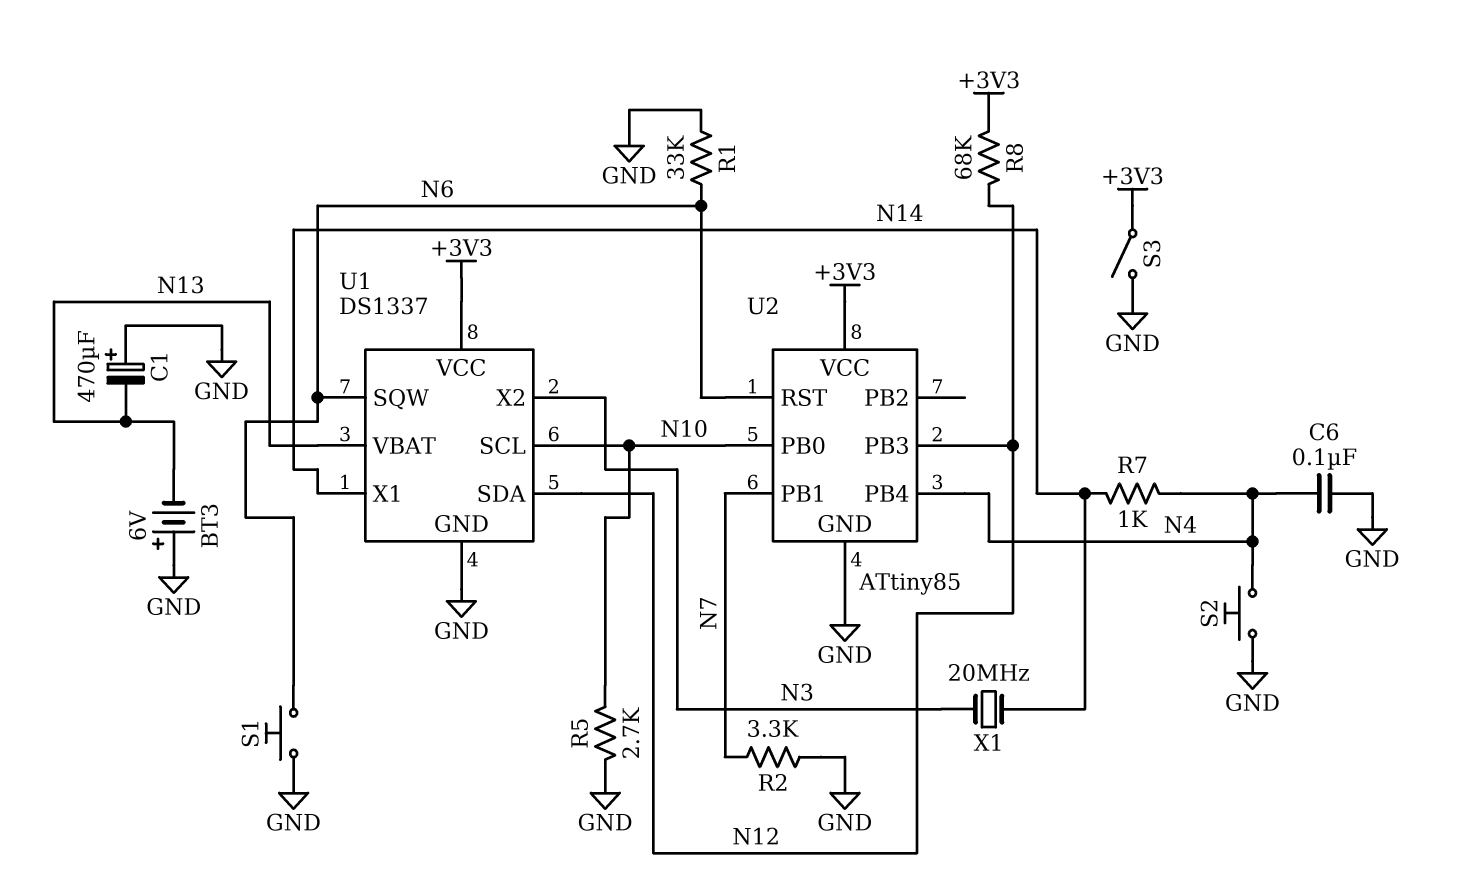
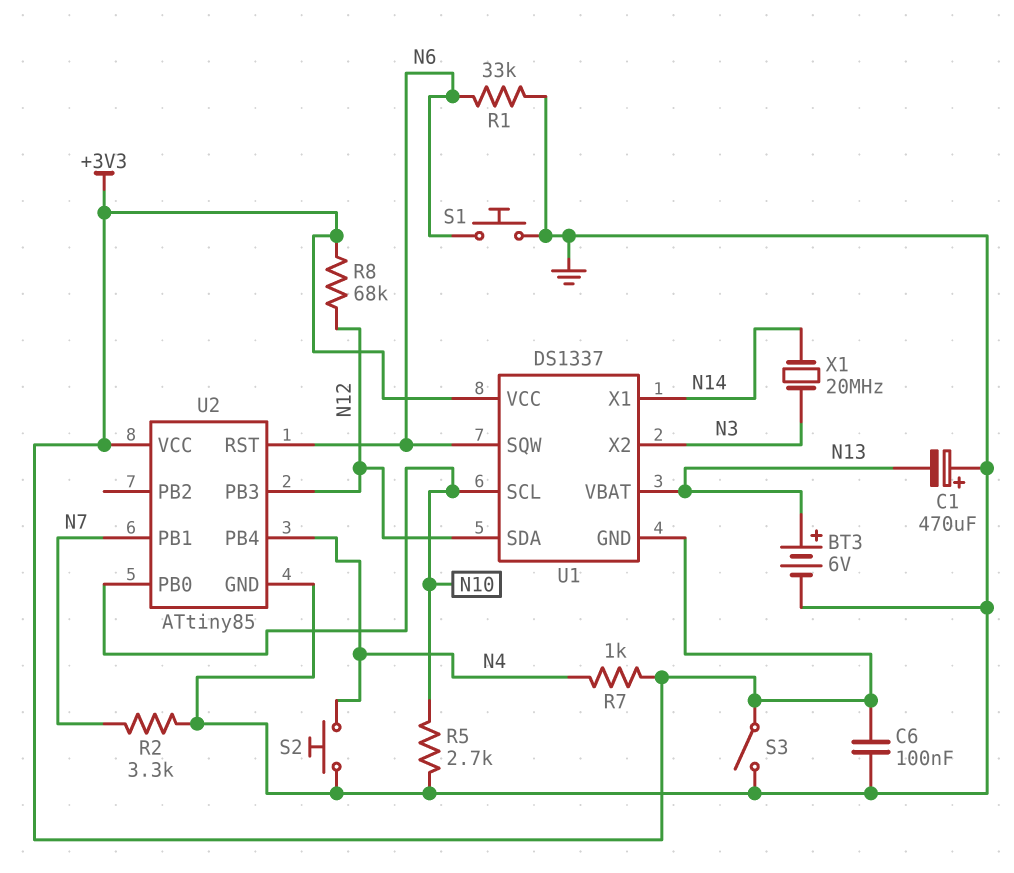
BT3: 6V (plus GND, minus N13) -> 6V (plus N13, minus GND)
C6: 100nF (GND, N4) -> 100nF (+3V3, GND)
R7: 1k (N4, N14) -> 1k (+3V3, N4)
U1 pin GND: GND -> +3V3

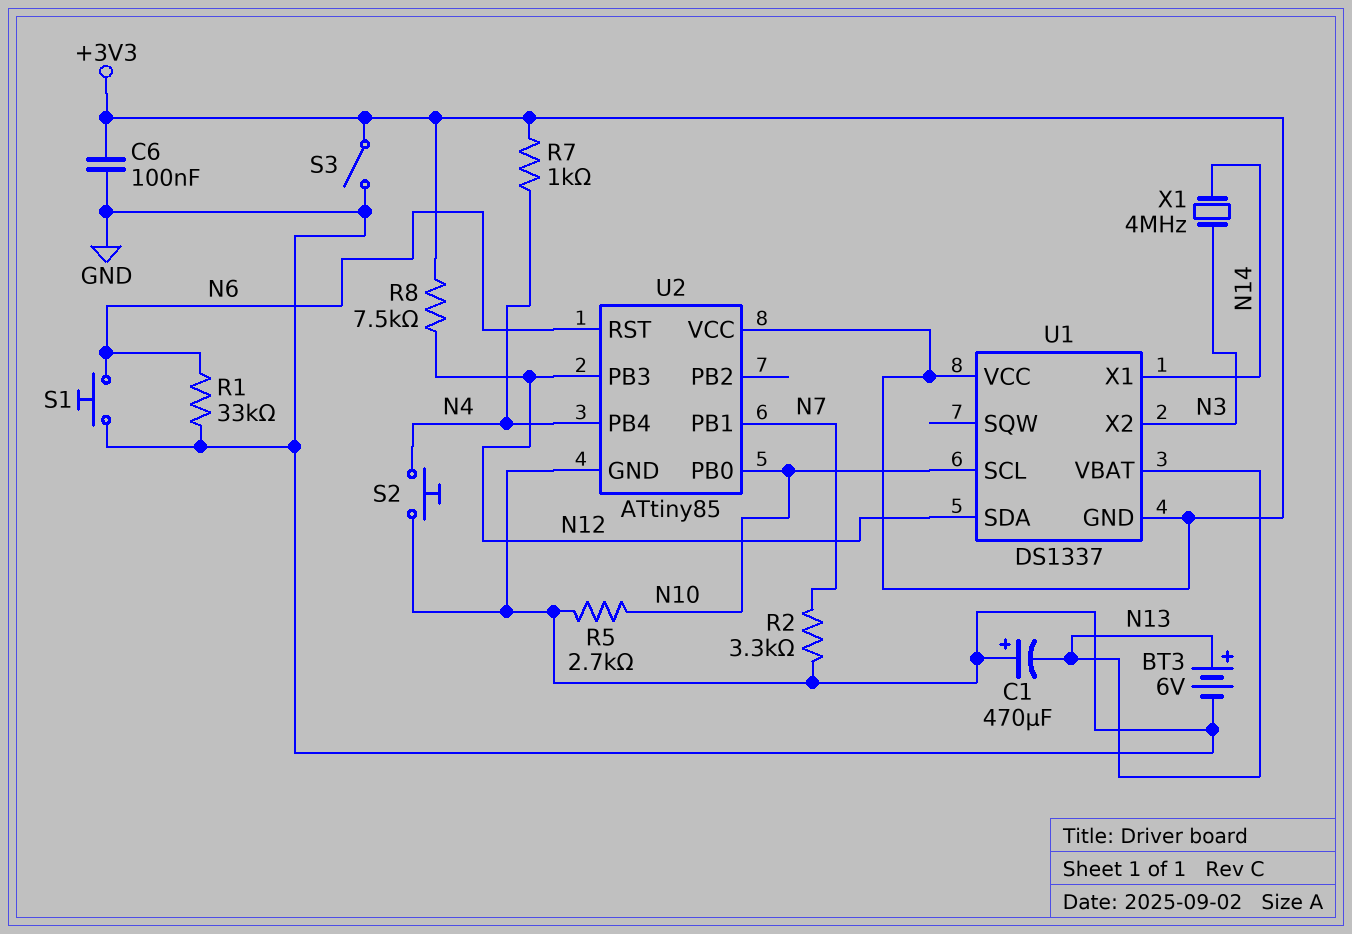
R8: 68k (+3V3, N12) -> 7.5k (+3V3, N12)
U1 pin SQW: N6 -> none
X1: 20MHz (N3, N14) -> 4MHz (N3, N14)

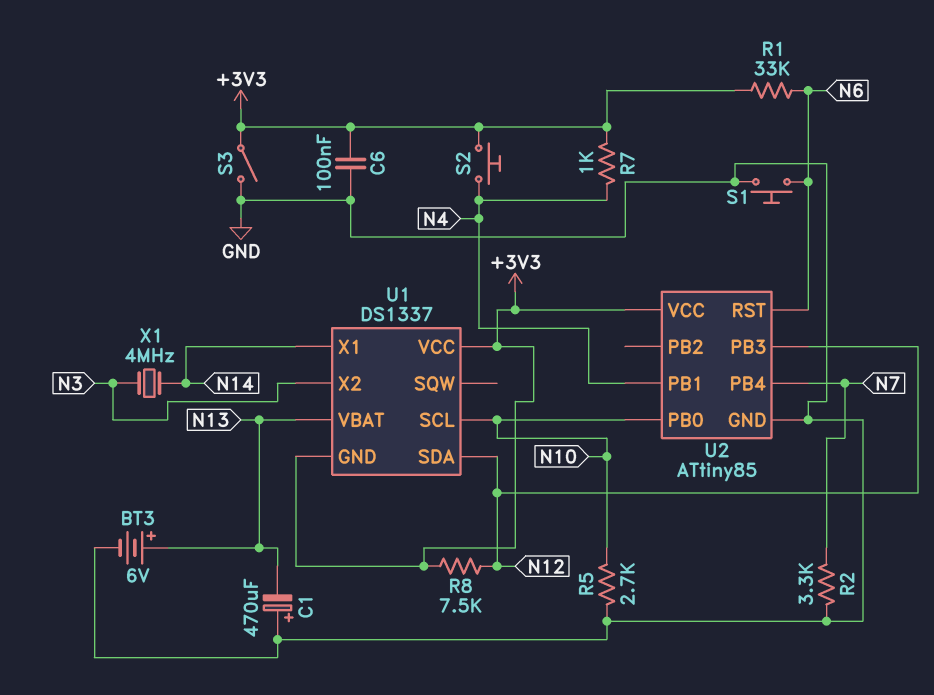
R1: 33k (GND, N6) -> 33k (+3V3, N6)
S2: button (GND, N4) -> button (+3V3, N4)
U2 pin PB1: N7 -> N4
U2 pin PB4: N4 -> N7

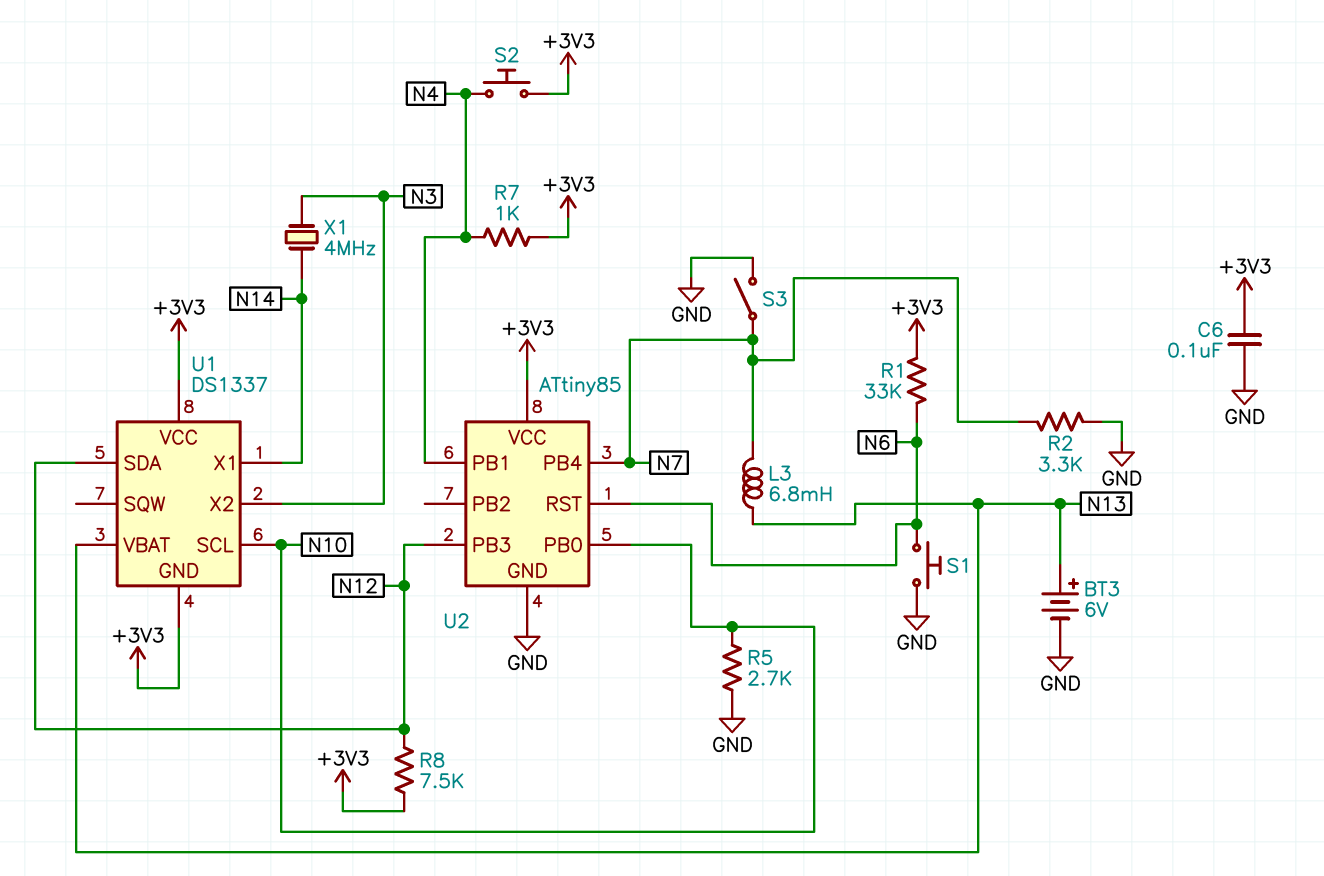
C1: 470uF (plus GND, minus N13) -> none
L3: none -> 6.8mH (N7, N13)
S3: switch (+3V3, GND) -> switch (GND, N7)

